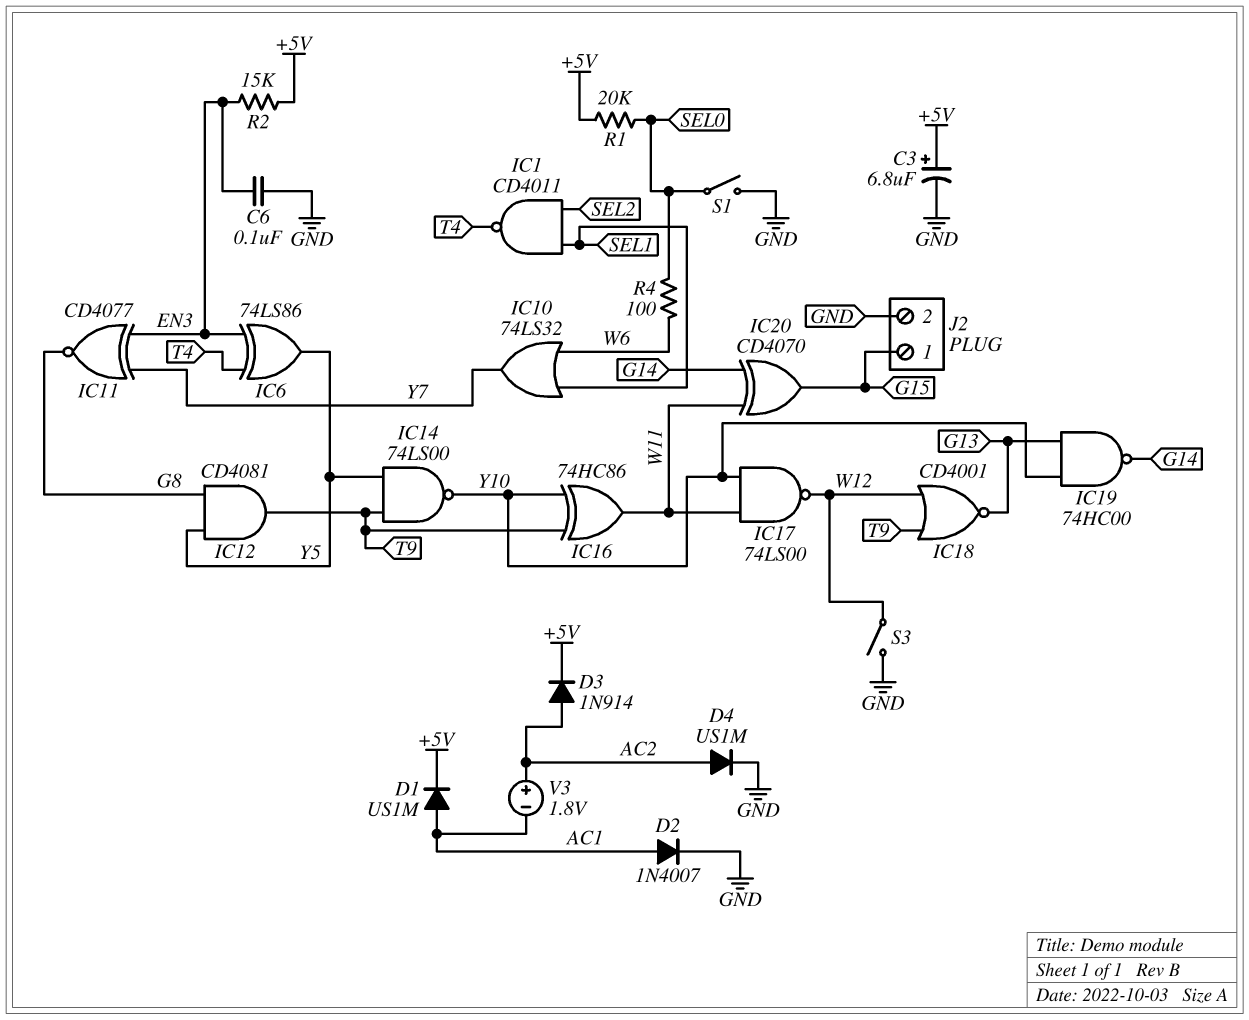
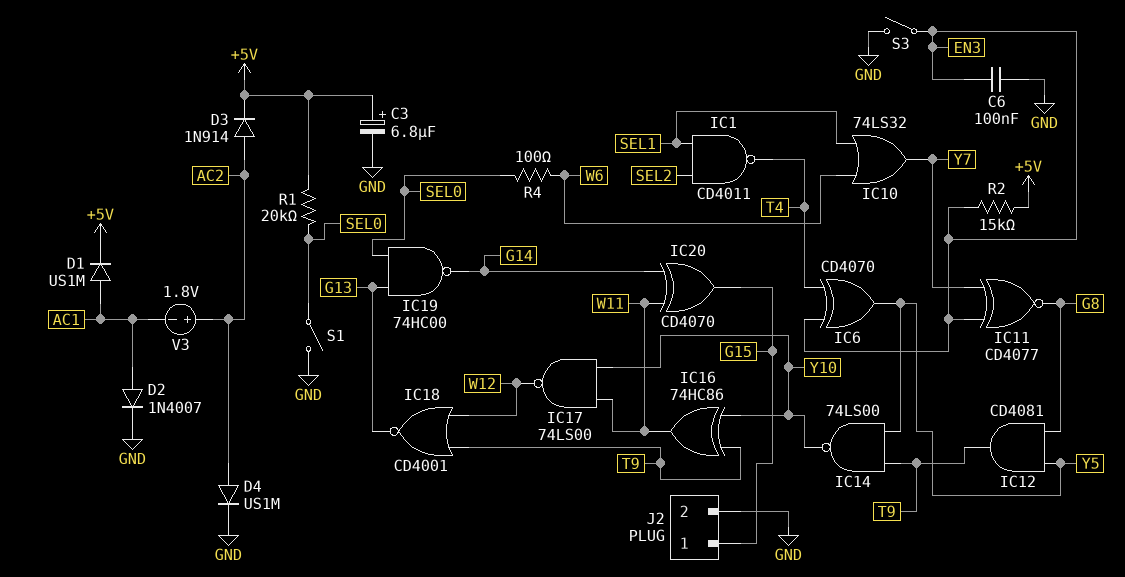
IC6: XOR 74LS86 (in EN3, in T4, out Y5) -> XOR CD4070 (in EN3, in T4, out Y5)
IC19: NAND 74HC00 (in G13, in Y10, out G14) -> NAND 74HC00 (in G13, in SEL0, out G14)
S3: switch (GND, W12) -> switch (EN3, GND)

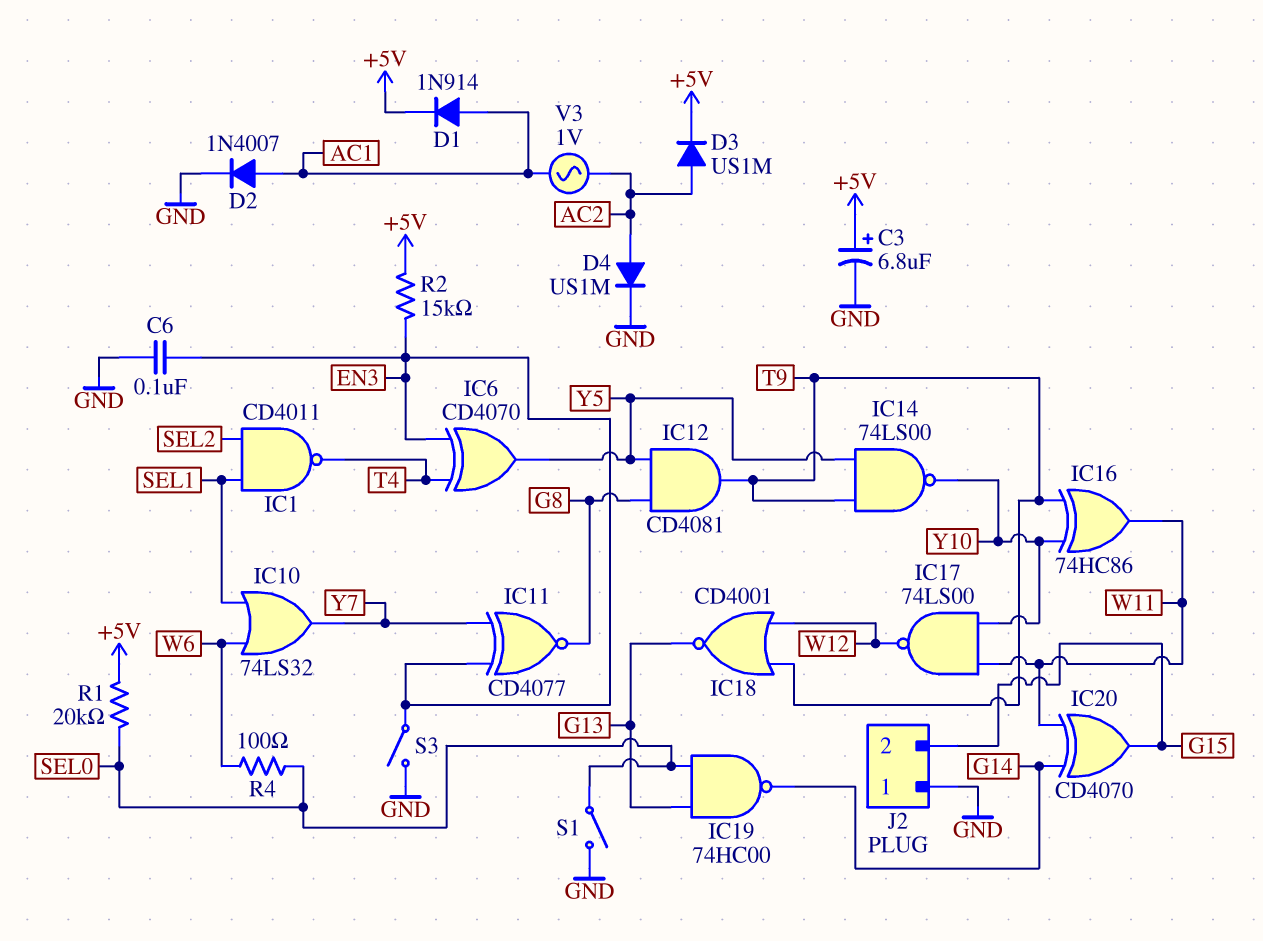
D1: diode US1M (A AC1, K +5V) -> diode 1N914 (A AC1, K +5V)
D3: diode 1N914 (A AC2, K +5V) -> diode US1M (A AC2, K +5V)
J2 pin 1: G15 -> GND
J2 pin 2: GND -> G15
V3: 1.8V (plus AC2, minus AC1) -> AC 1V (AC1, AC2)

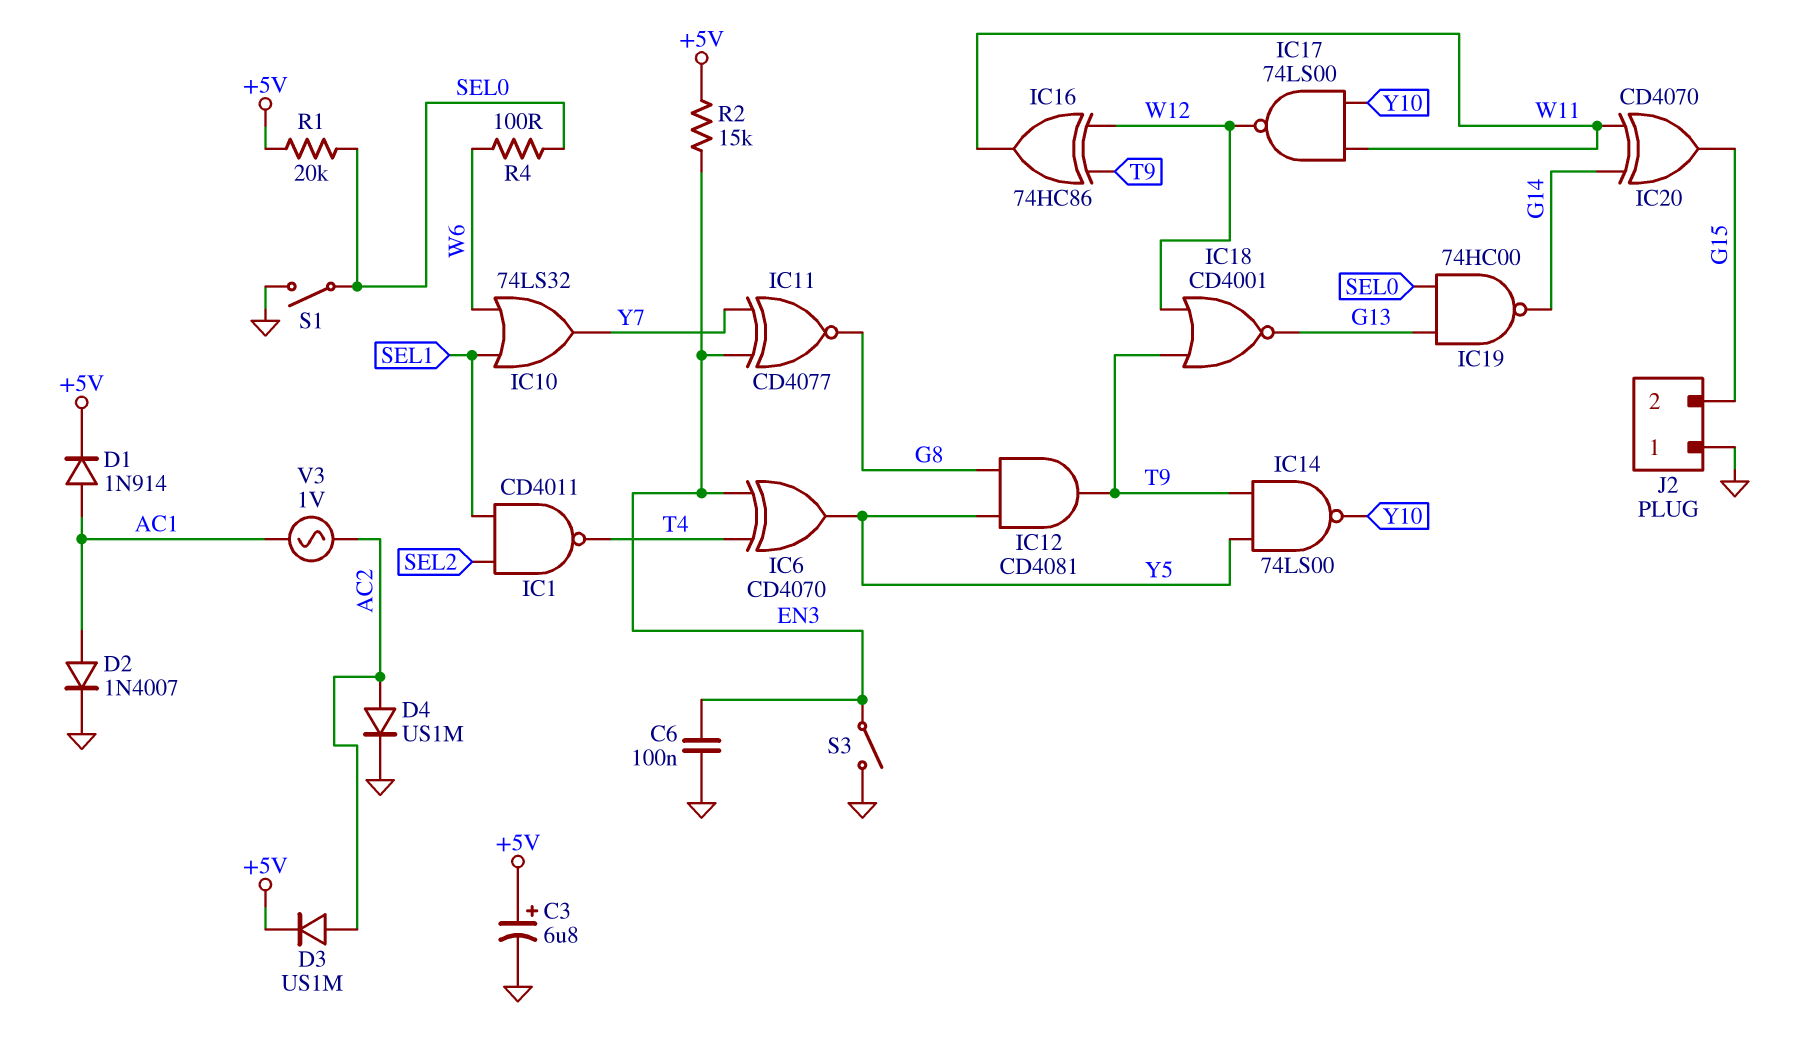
IC16: XOR 74HC86 (in T9, in Y10, out W11) -> XOR 74HC86 (in T9, in W12, out W11)

